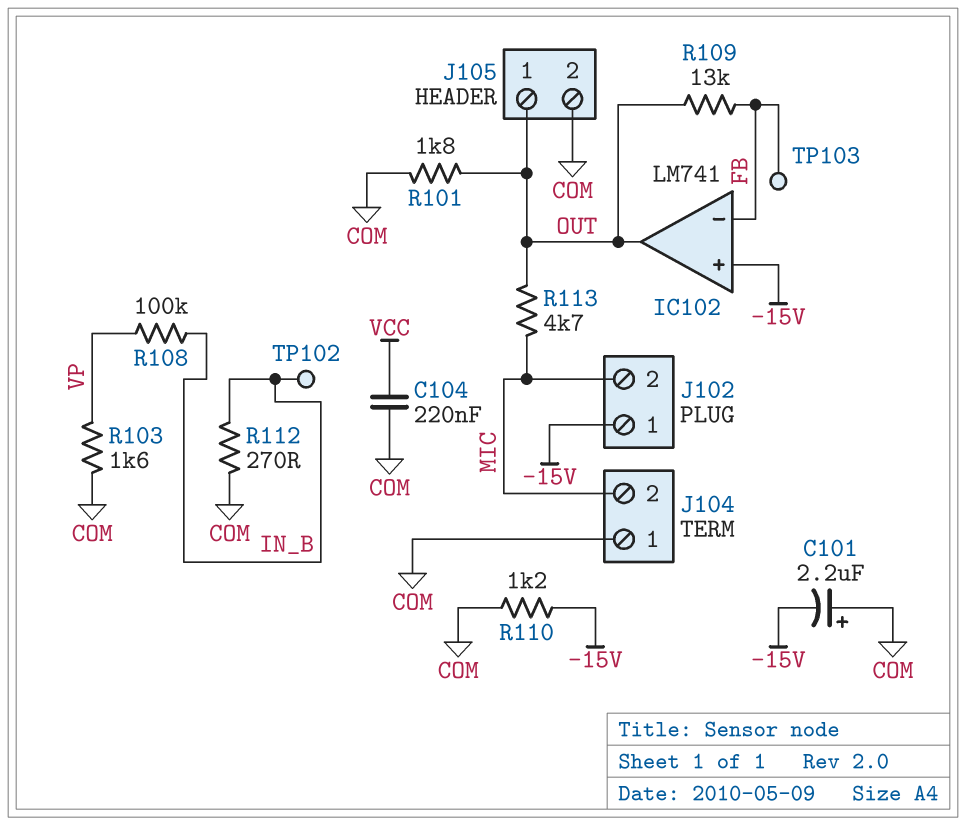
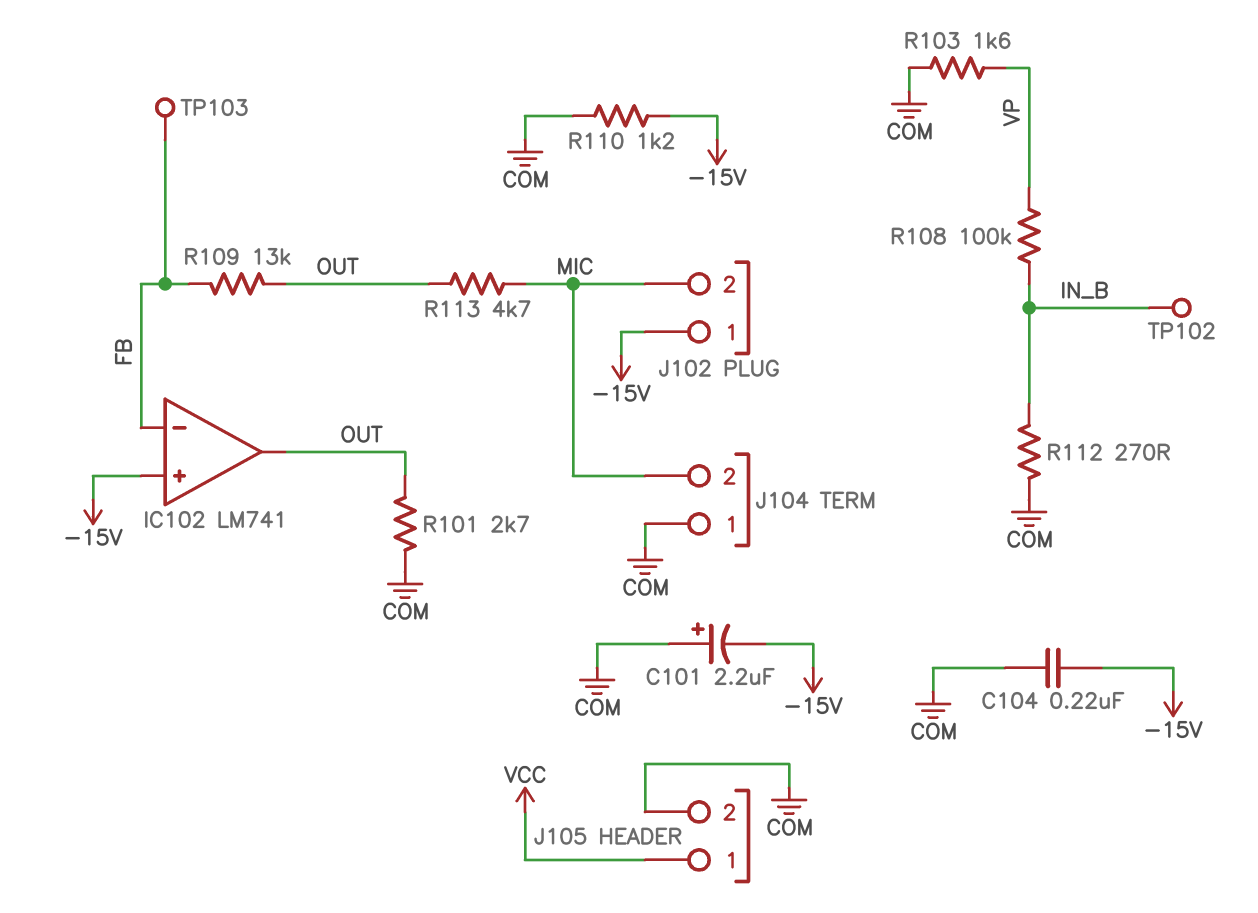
C104: 220nF (COM, VCC) -> 220nF (-15V, COM)
J105 pin 1: OUT -> VCC
R101: 1.8k (COM, OUT) -> 2.7k (COM, OUT)

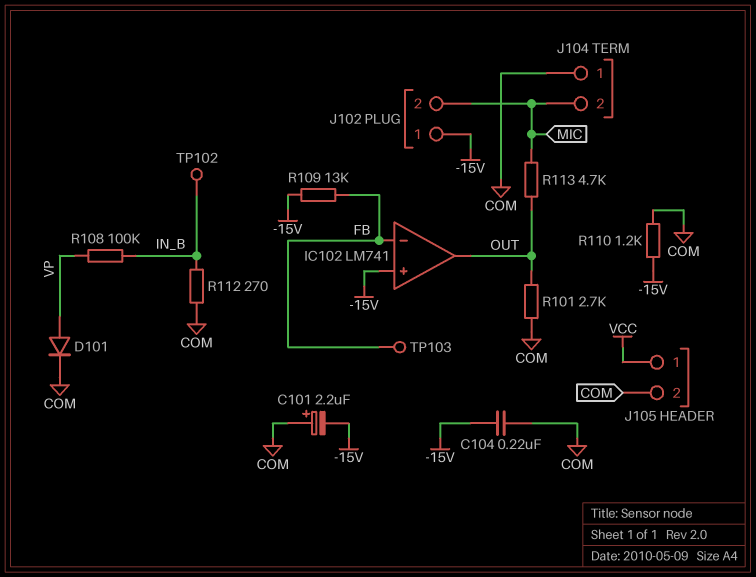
D101: none -> diode (A VP, K COM)
R103: 1.6k (COM, VP) -> none
R109: 13k (FB, OUT) -> 13k (-15V, FB)

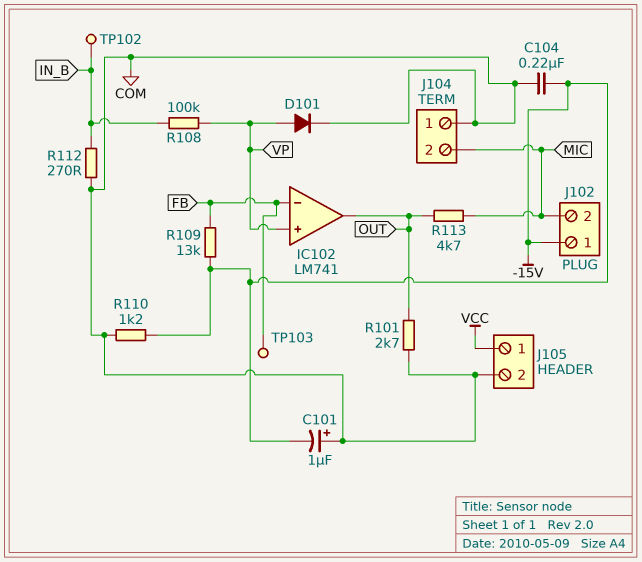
C101: 2.2uF (plus COM, minus -15V) -> 1uF (plus COM, minus -15V)
IC102 pin in+: -15V -> VP

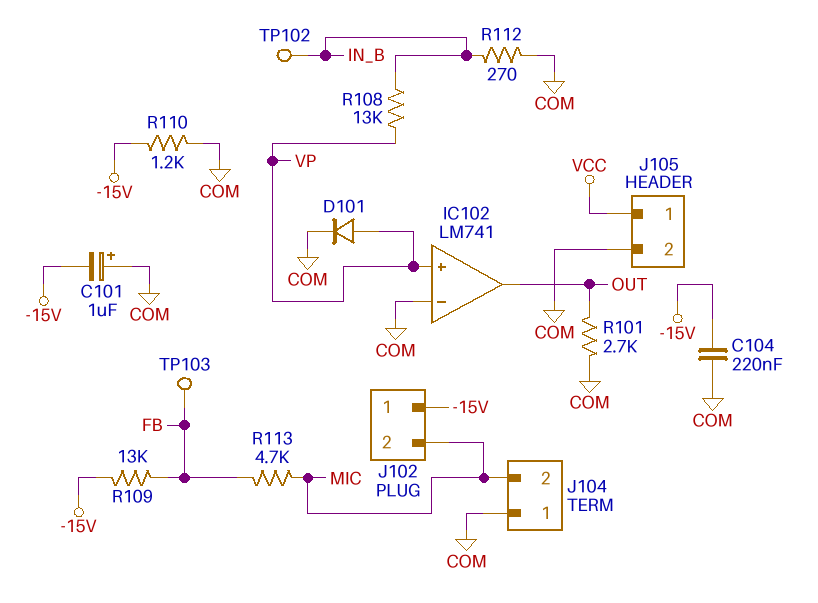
IC102 pin in-: FB -> COM
R108: 100k (IN_B, VP) -> 13k (IN_B, VP)
R113: 4.7k (MIC, OUT) -> 4.7k (FB, MIC)

